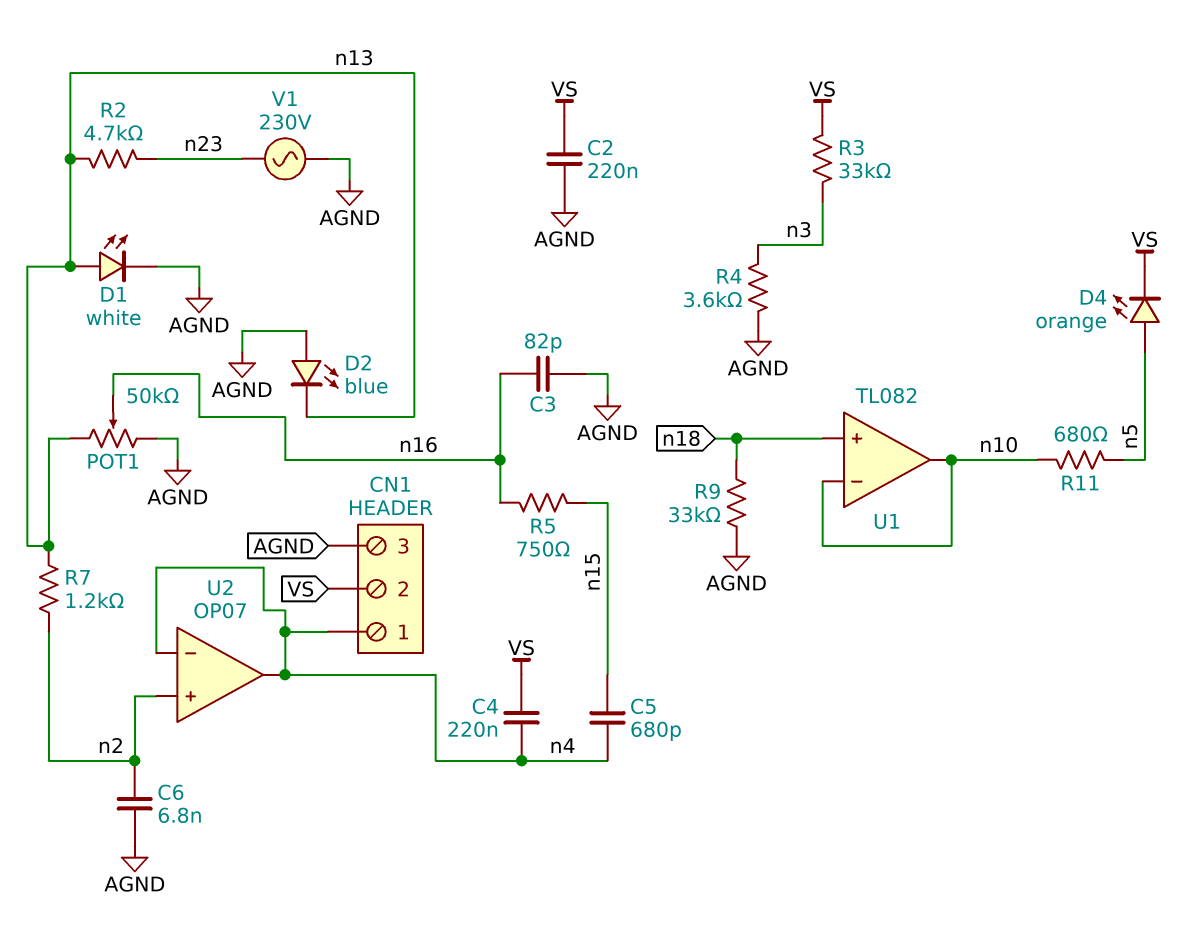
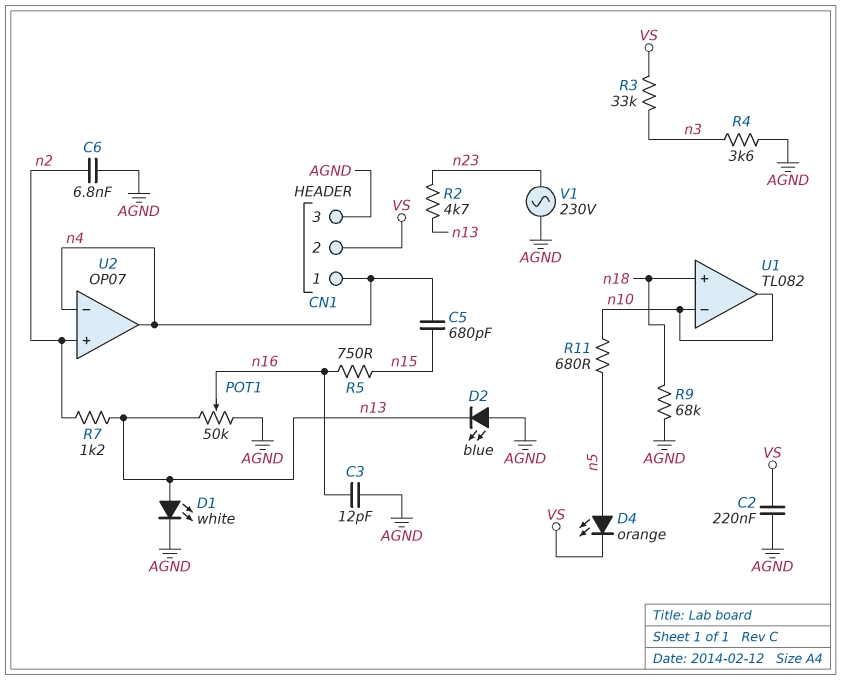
C3: 82pF (AGND, n16) -> 12pF (AGND, n16)
C4: 220nF (VS, n4) -> none
R9: 33k (AGND, n18) -> 68k (AGND, n18)

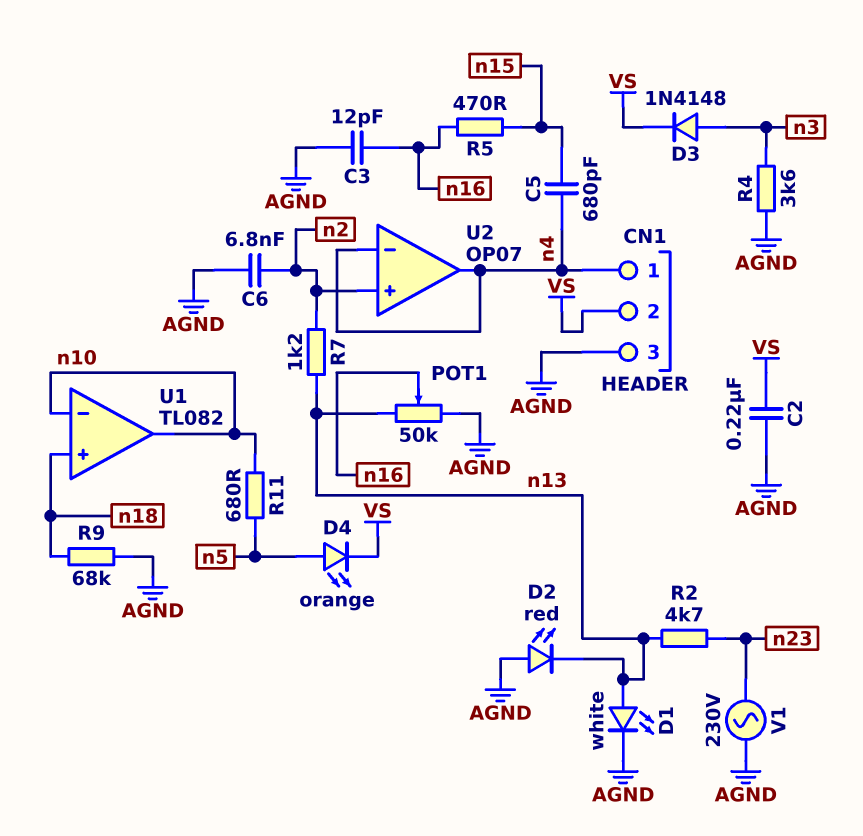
D2: LED blue (A AGND, K n13) -> LED red (A AGND, K n13)
D3: none -> diode 1N4148 (A n3, K VS)
R3: 33k (VS, n3) -> none
R5: 750 (n15, n16) -> 470 (n15, n16)

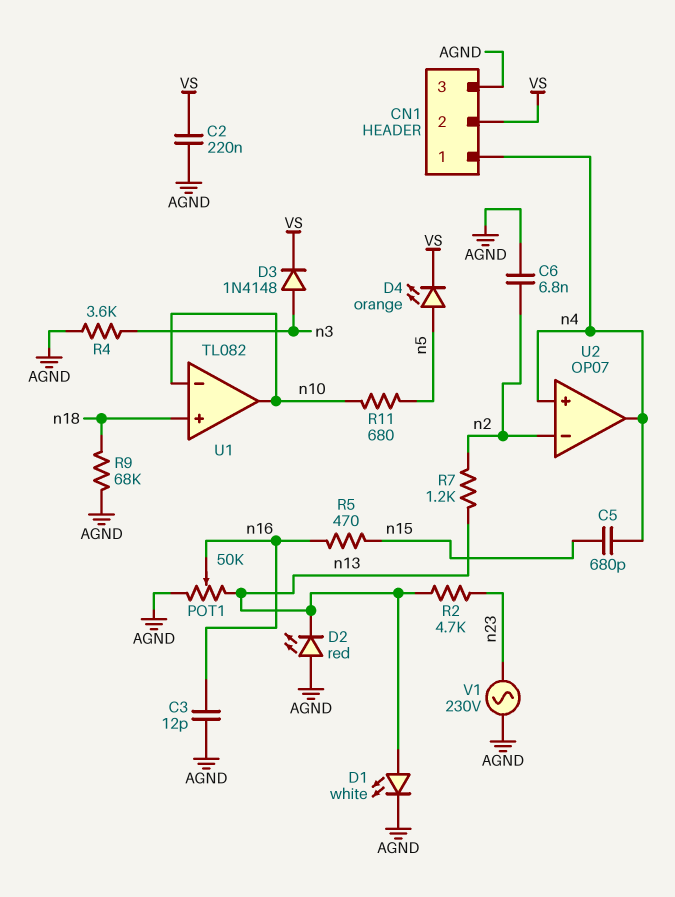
U2 pin in+: n2 -> n4
U2 pin in-: n4 -> n2

